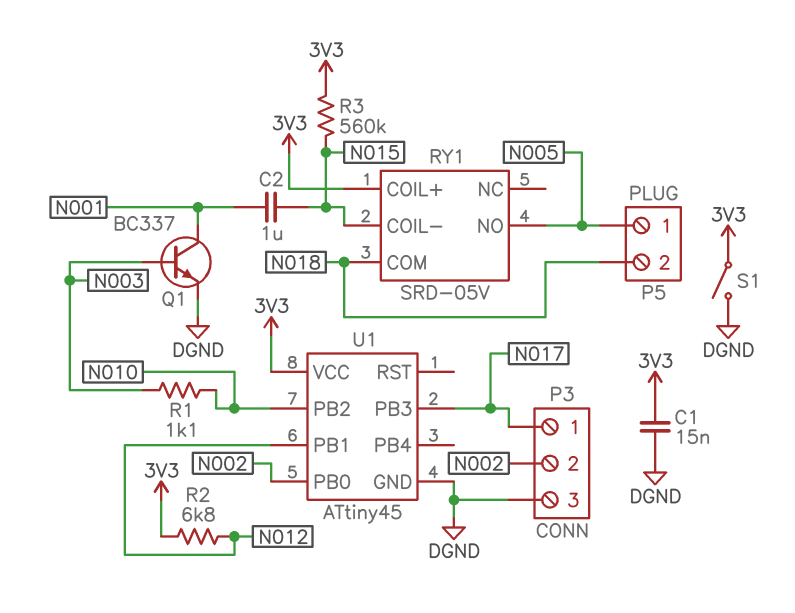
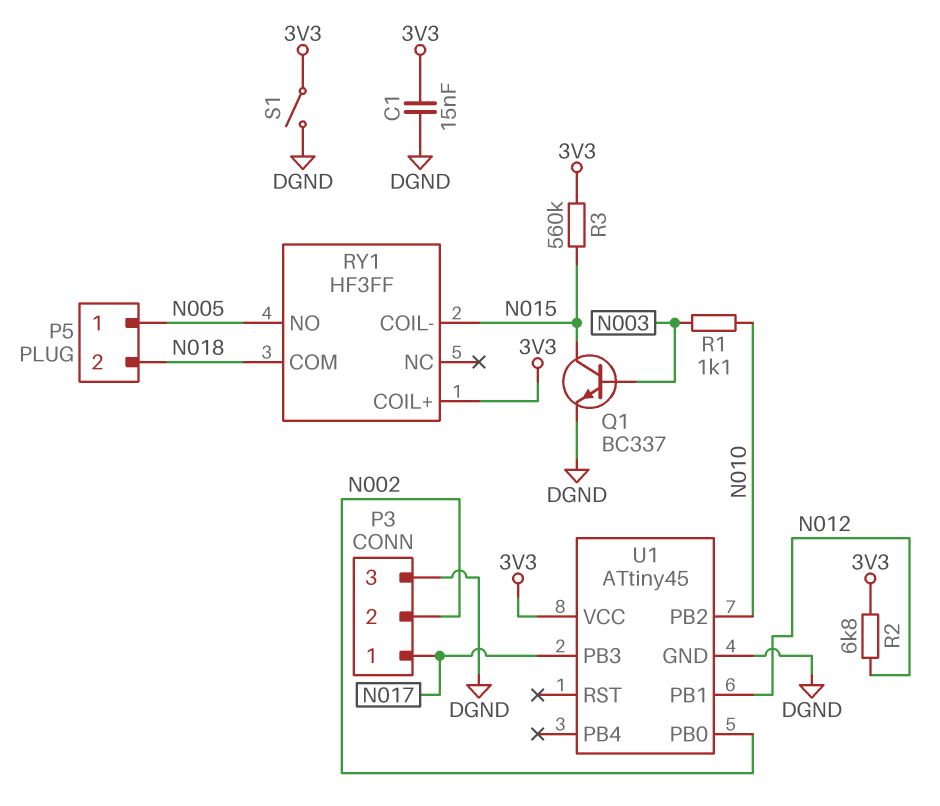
C2: 1uF (N001, N015) -> none
Q1: NPN BC337 (B N003, C N001, E DGND) -> NPN BC337 (B N003, C N015, E DGND)
RY1: SRD-05V -> HF3FF

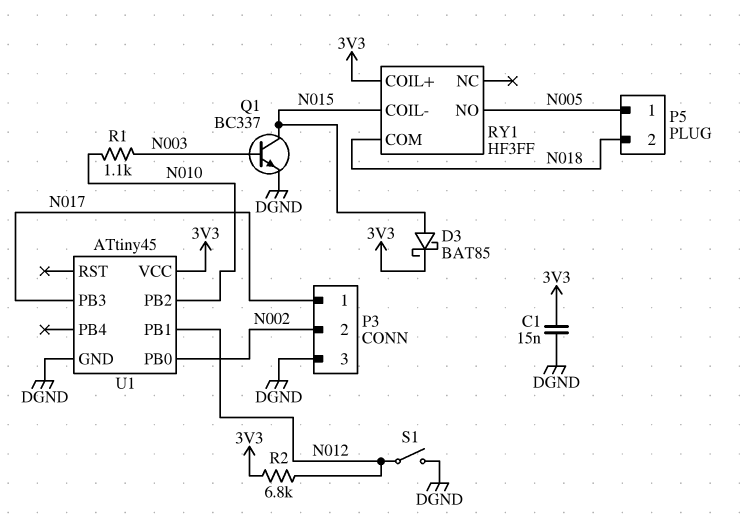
D3: none -> schottky BAT85 (A N015, K 3V3)
R3: 560k (3V3, N015) -> none
S1: switch (3V3, DGND) -> switch (DGND, N012)

